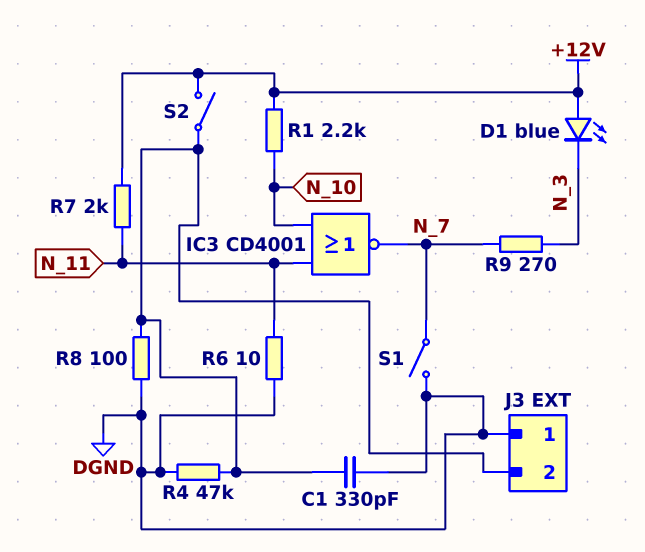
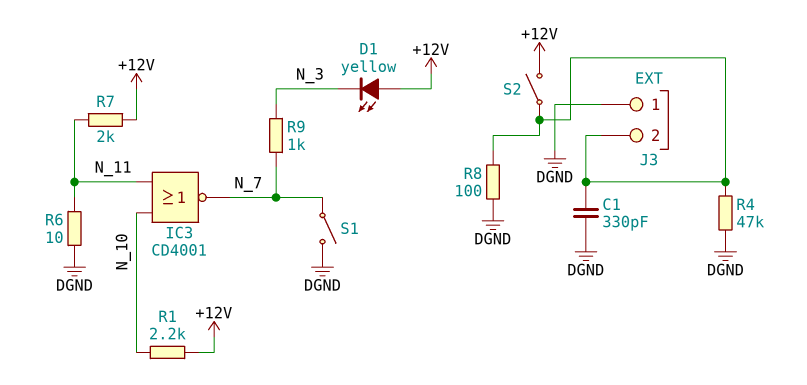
D1: LED blue (A +12V, K N_3) -> LED yellow (A +12V, K N_3)
R9: 270 (N_3, N_7) -> 1k (N_3, N_7)

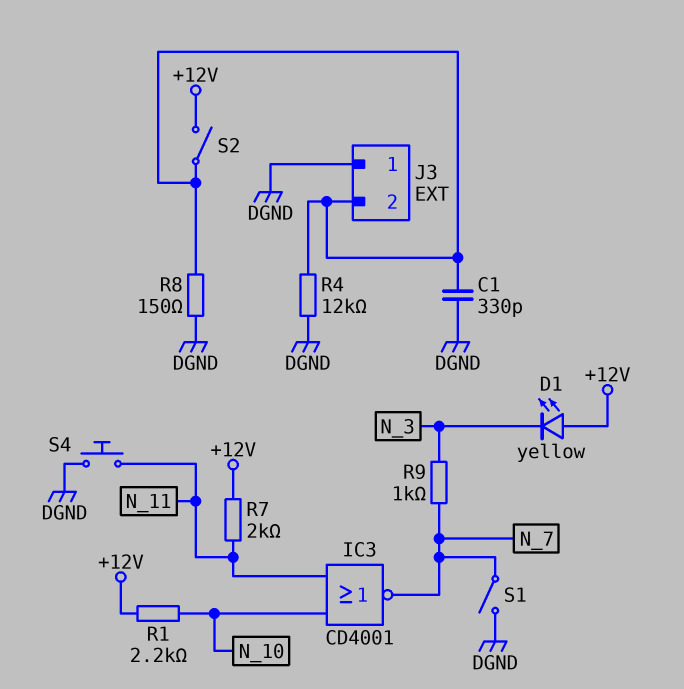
R4: 47k (DGND, J3/2) -> 12k (DGND, J3/2)
R6: 10 (DGND, N_11) -> none
R8: 100 (DGND, J3/2) -> 150 (DGND, J3/2)
S4: none -> button (DGND, N_11)

